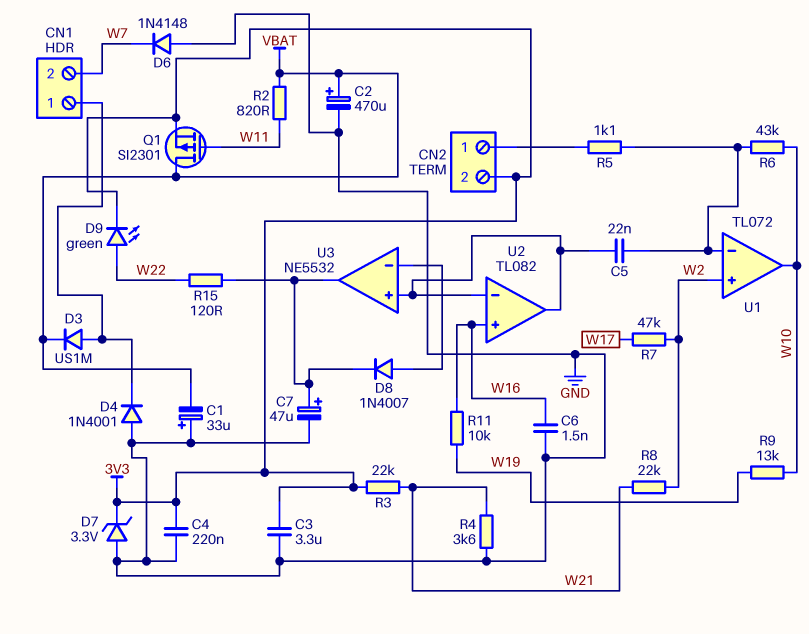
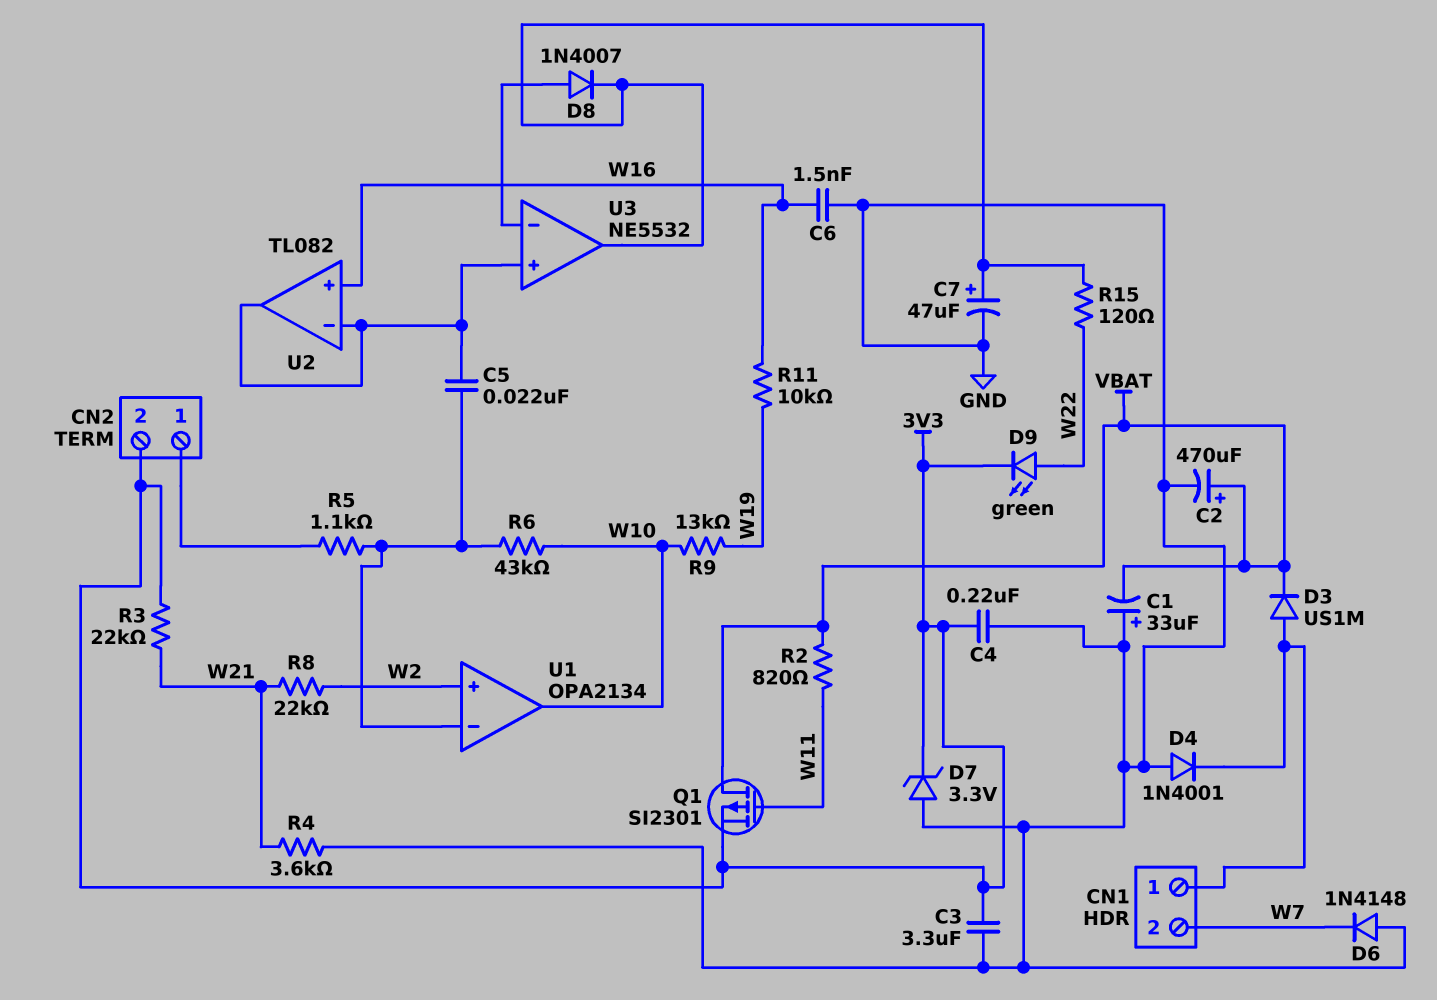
R7: 47k (W2, W17) -> none
U1: TL072 -> OPA2134

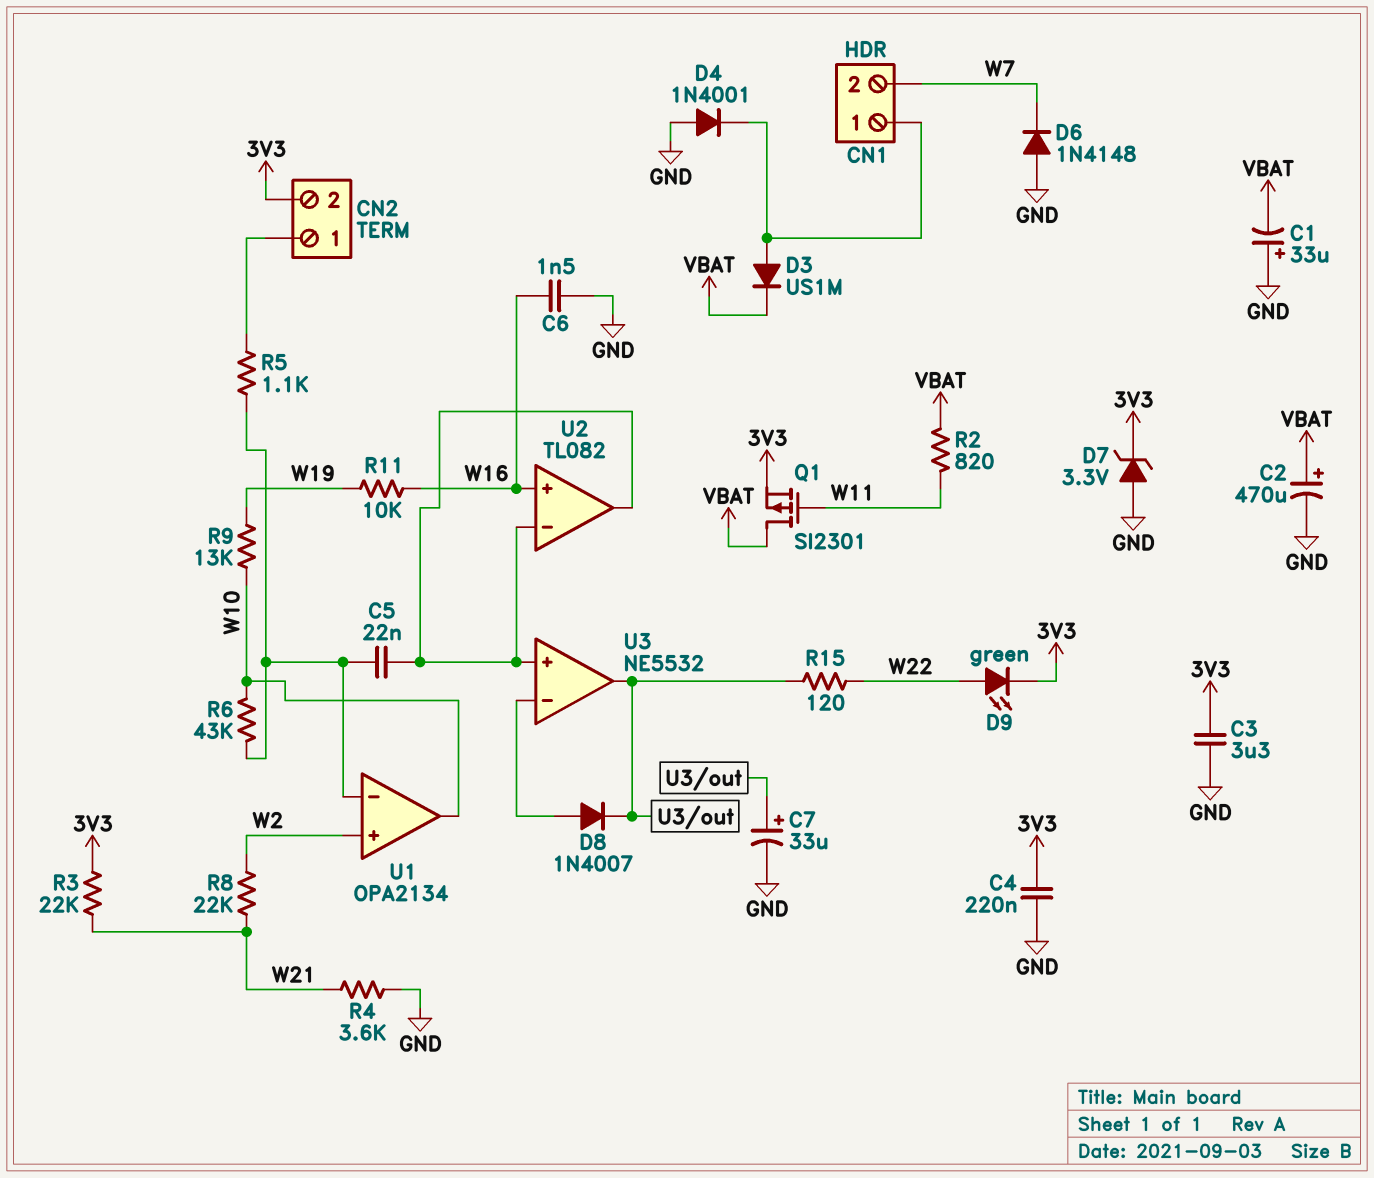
C7: 47uF (plus U3/out, minus GND) -> 33uF (plus U3/out, minus GND)

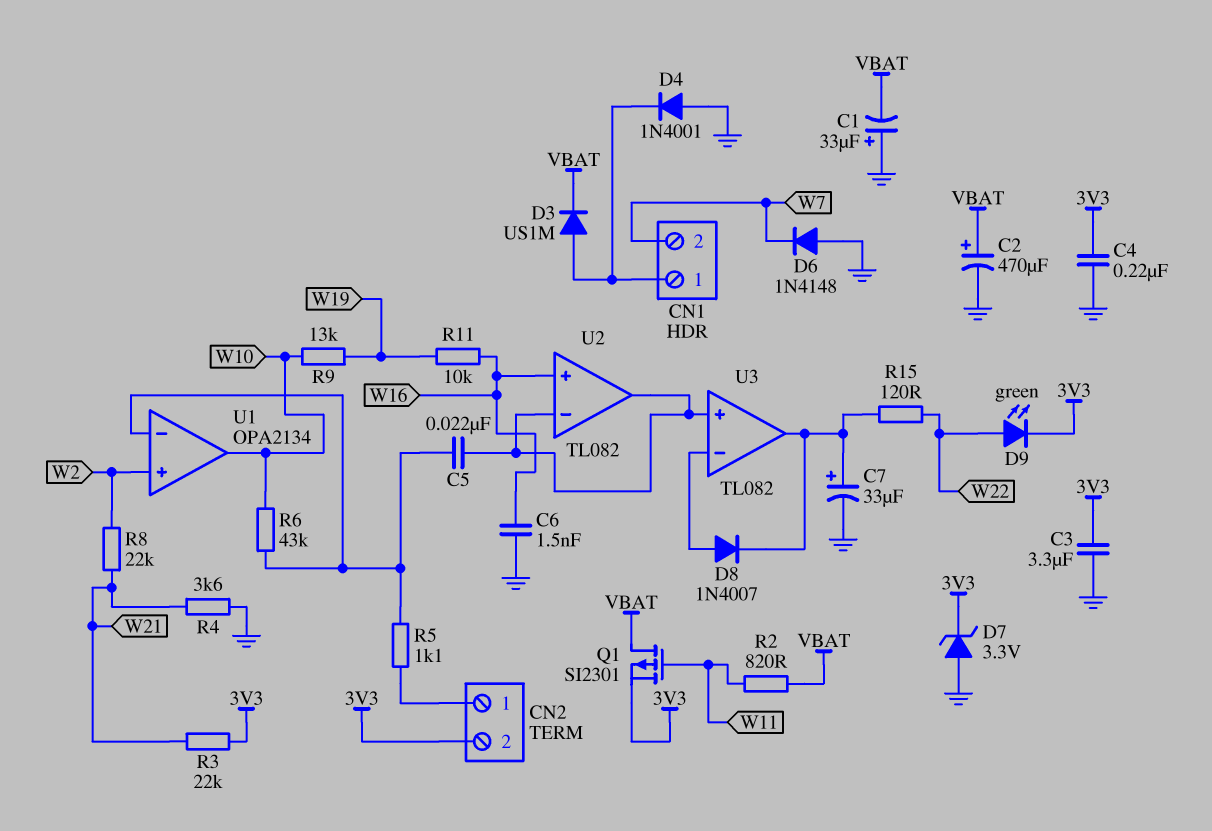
U3: NE5532 -> TL082

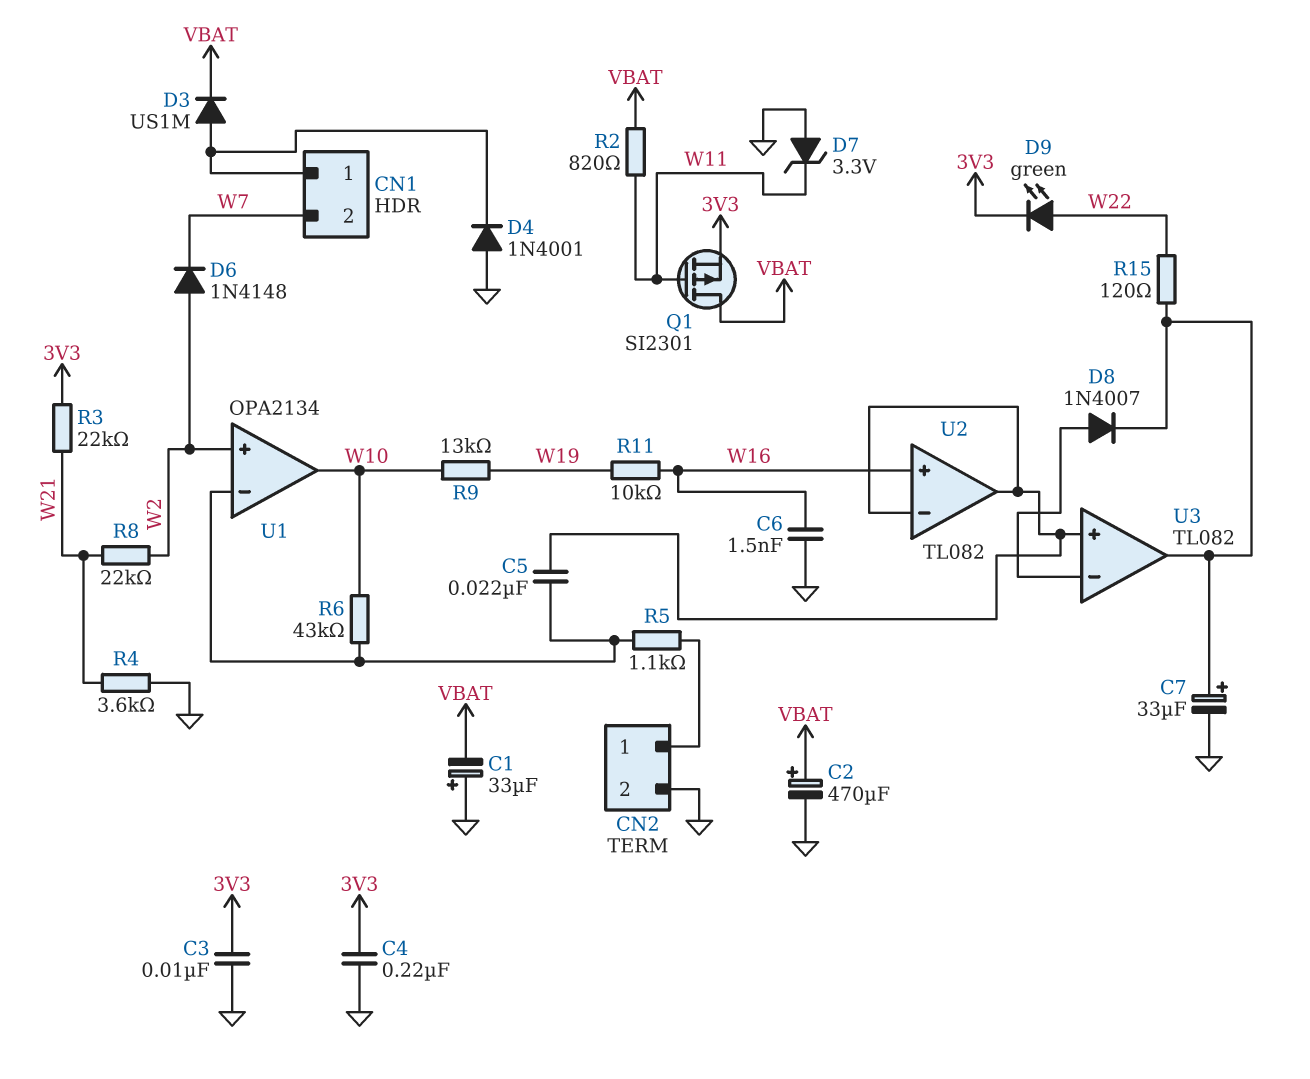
C3: 3.3uF (3V3, GND) -> 10nF (3V3, GND)
CN2 pin 2: 3V3 -> GND
D6: diode 1N4148 (A GND, K W7) -> diode 1N4148 (A W2, K W7)
D7: zener 3.3V (A GND, K 3V3) -> zener 3.3V (A GND, K W11)

